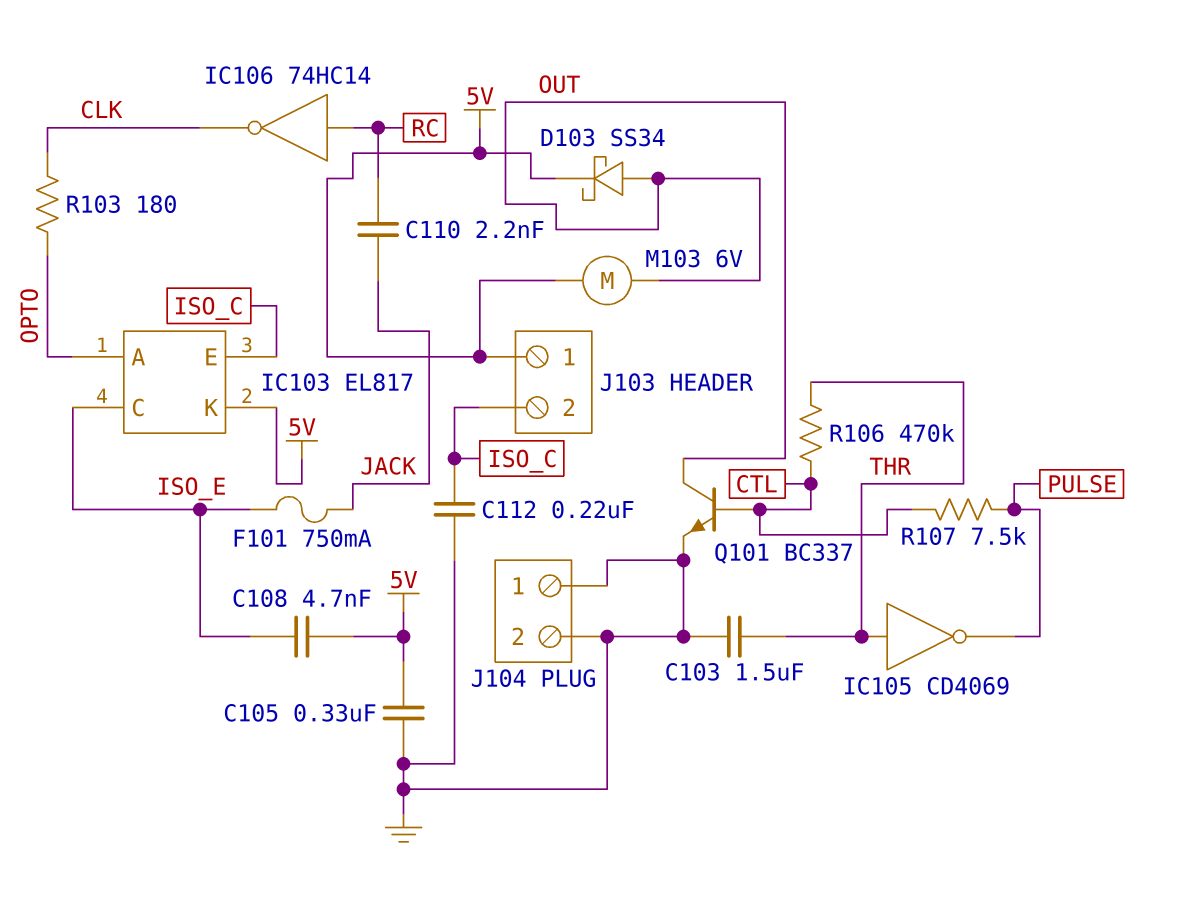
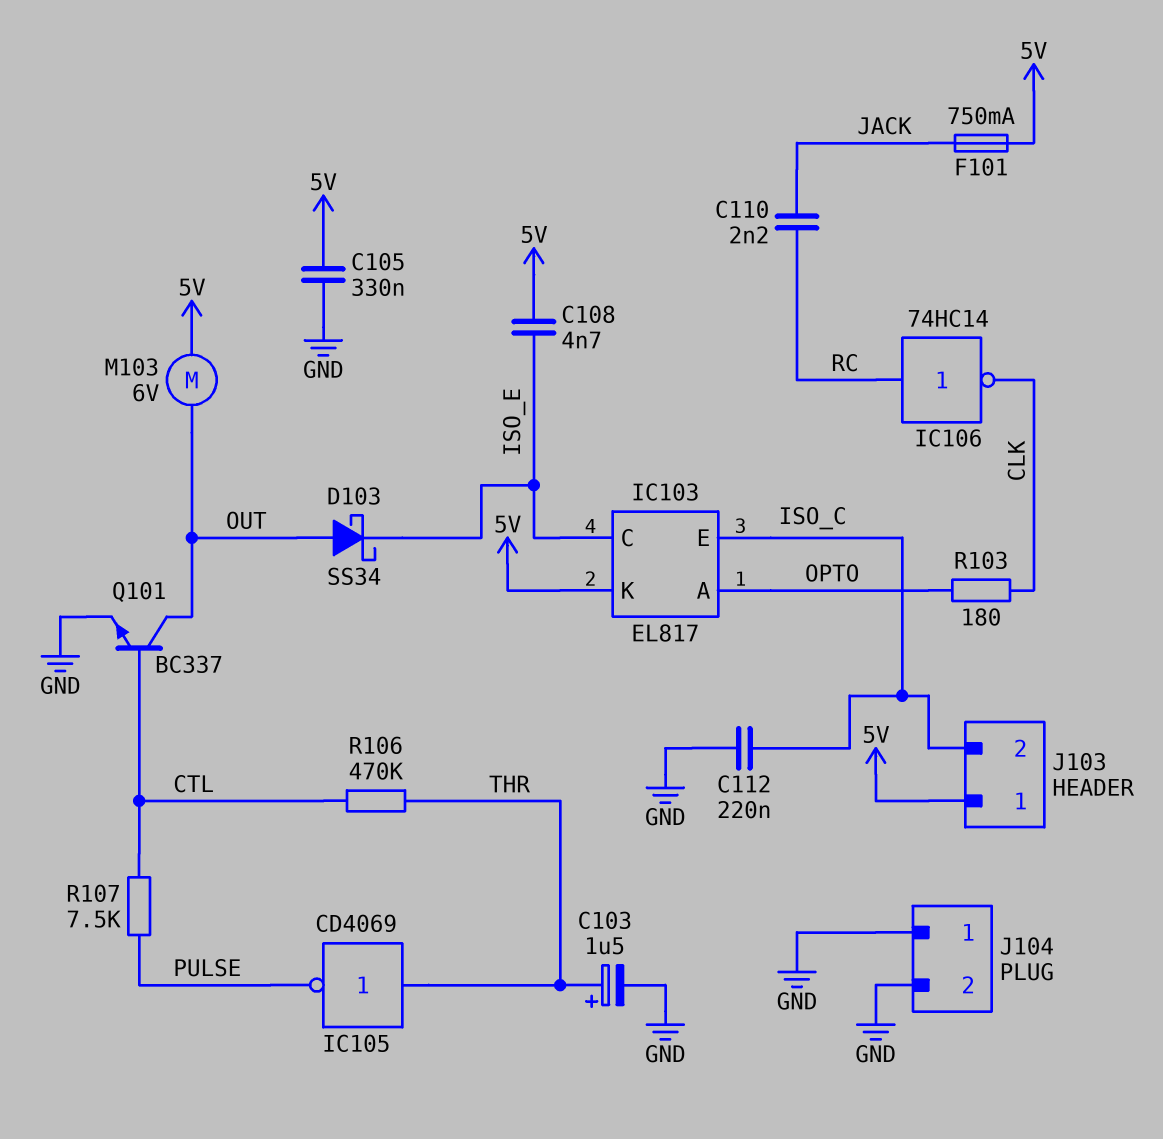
C103: 1.5uF (GND, THR) -> 1.5uF (plus THR, minus GND)
D103: schottky SS34 (A OUT, K 5V) -> schottky SS34 (A OUT, K ISO_E)
F101: 750mA (ISO_E, JACK) -> 750mA (5V, JACK)

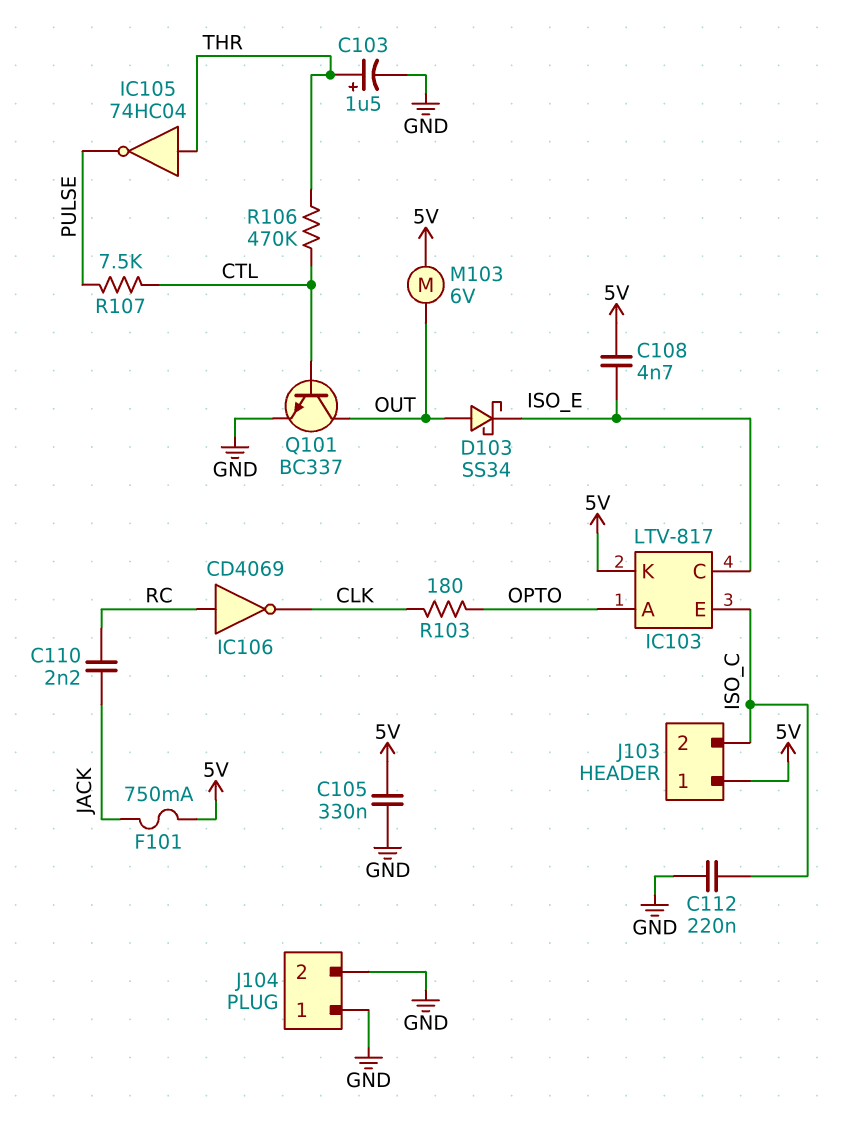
IC103: EL817 -> LTV-817
IC105: NOT CD4069 (in THR, out PULSE) -> NOT 74HC04 (in THR, out PULSE)
IC106: NOT 74HC14 (in RC, out CLK) -> NOT CD4069 (in RC, out CLK)

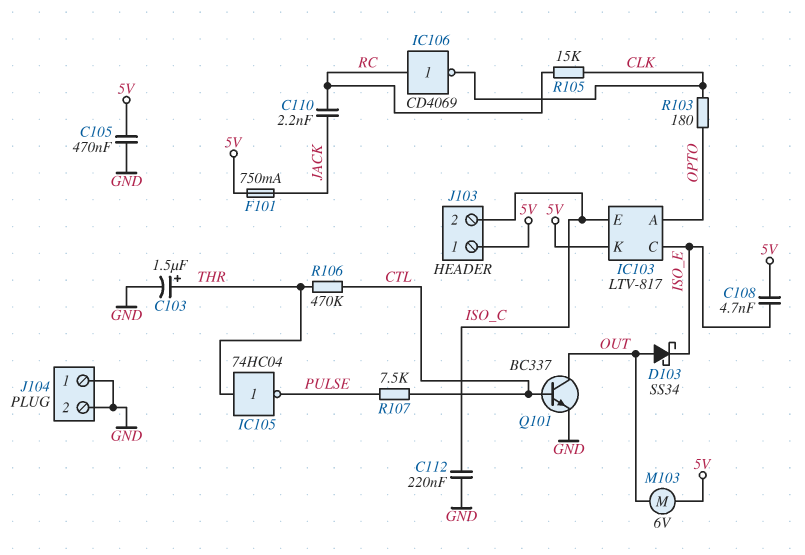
C105: 330nF (5V, GND) -> 470nF (5V, GND)
R105: none -> 15k (CLK, RC)

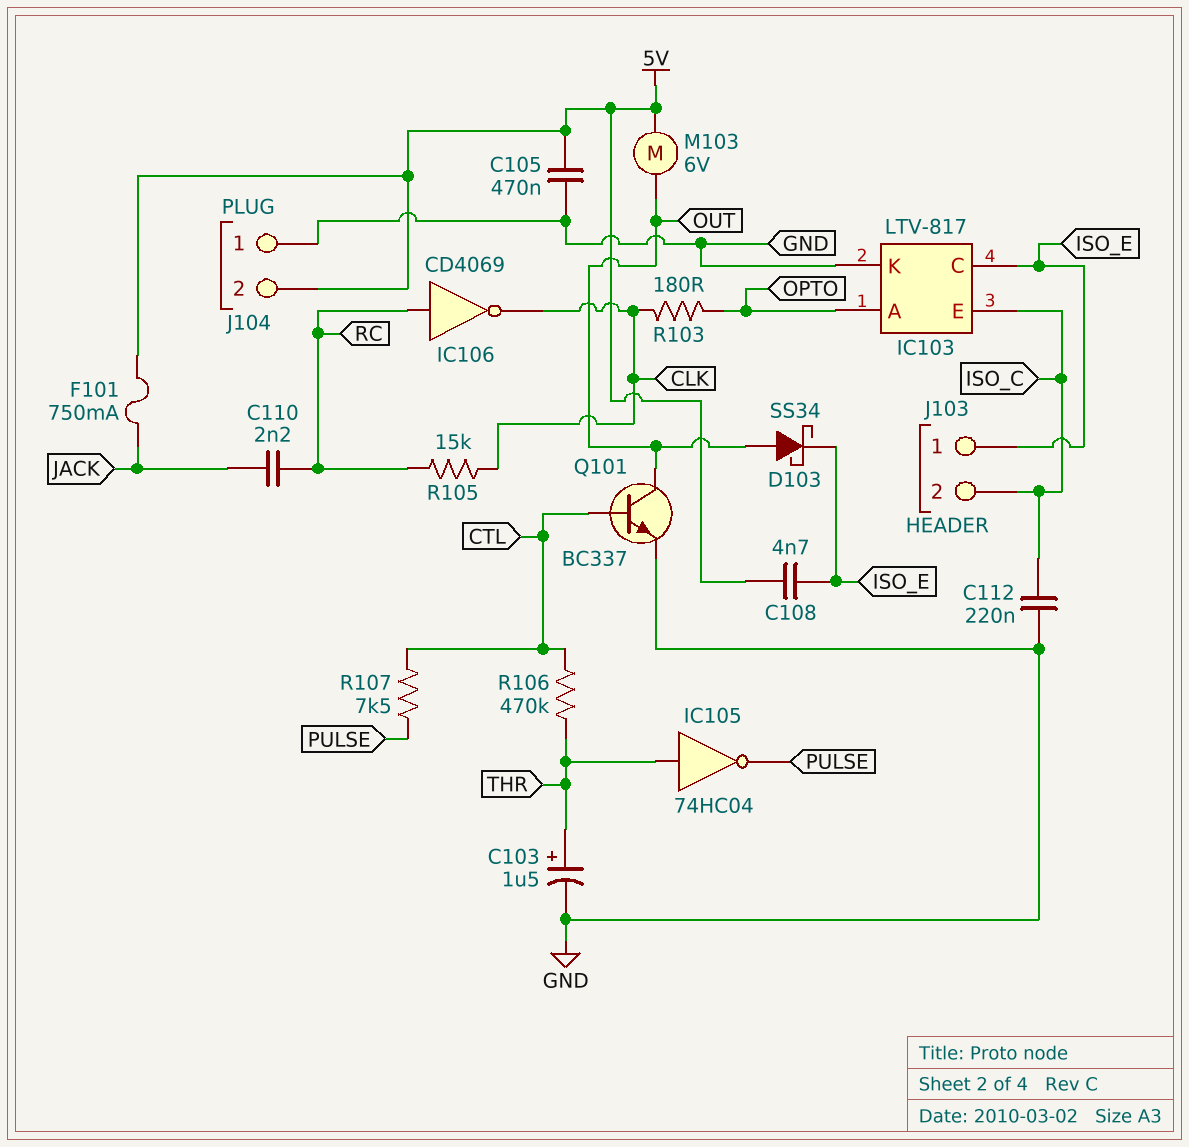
IC103 pin K: 5V -> GND
J103 pin 1: 5V -> ISO_E
J104 pin 2: GND -> 5V

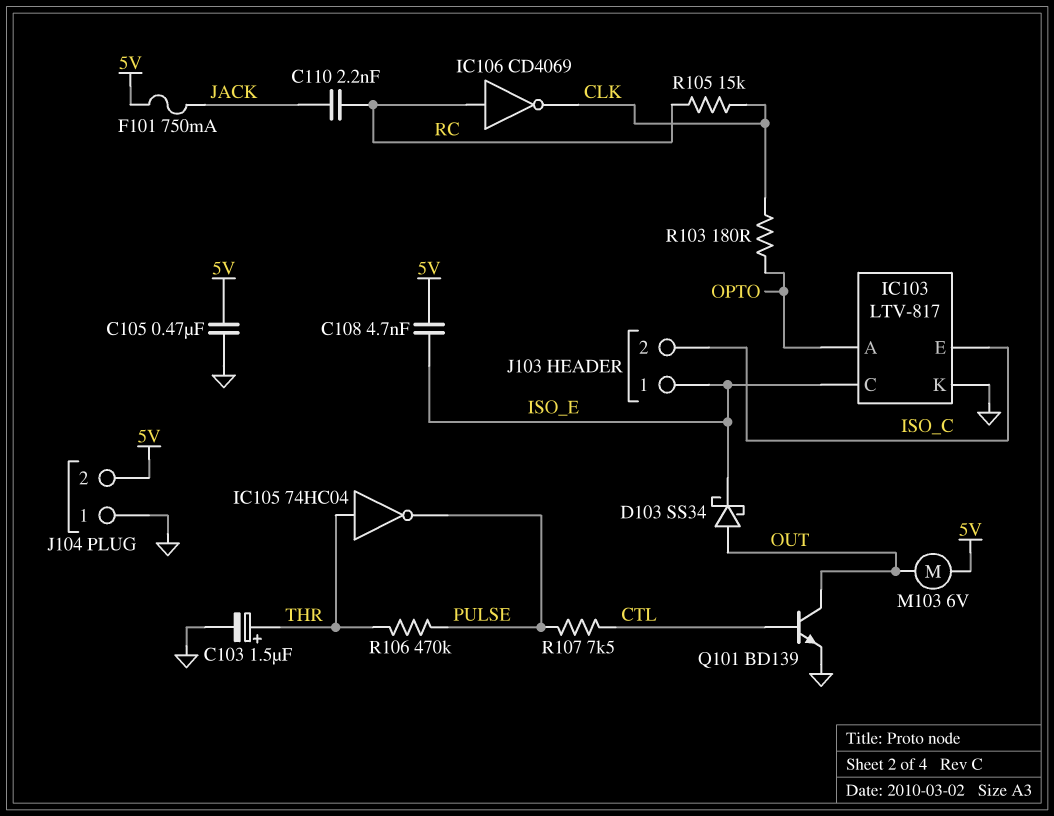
C112: 220nF (GND, ISO_C) -> none
Q101: NPN BC337 (B CTL, C OUT, E GND) -> NPN BD139 (B CTL, C OUT, E GND)
R106: 470k (CTL, THR) -> 470k (PULSE, THR)

